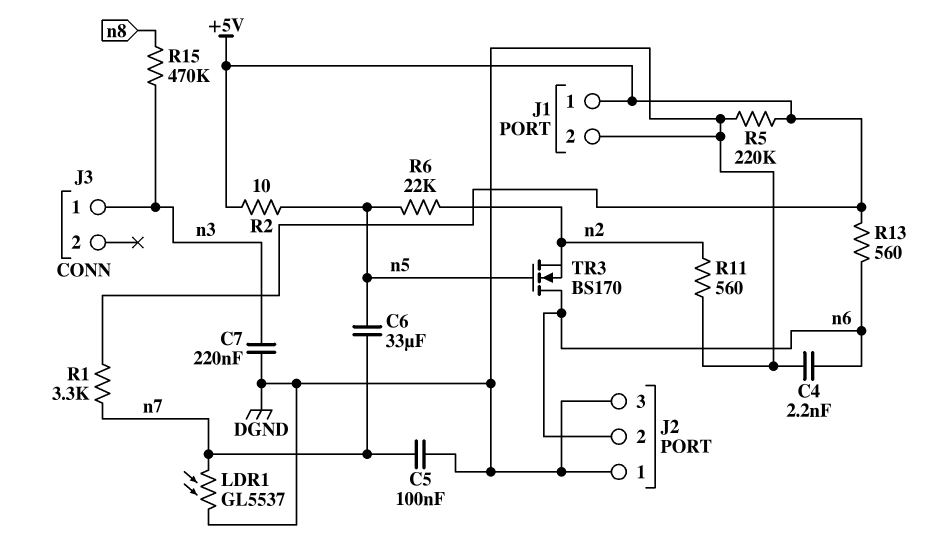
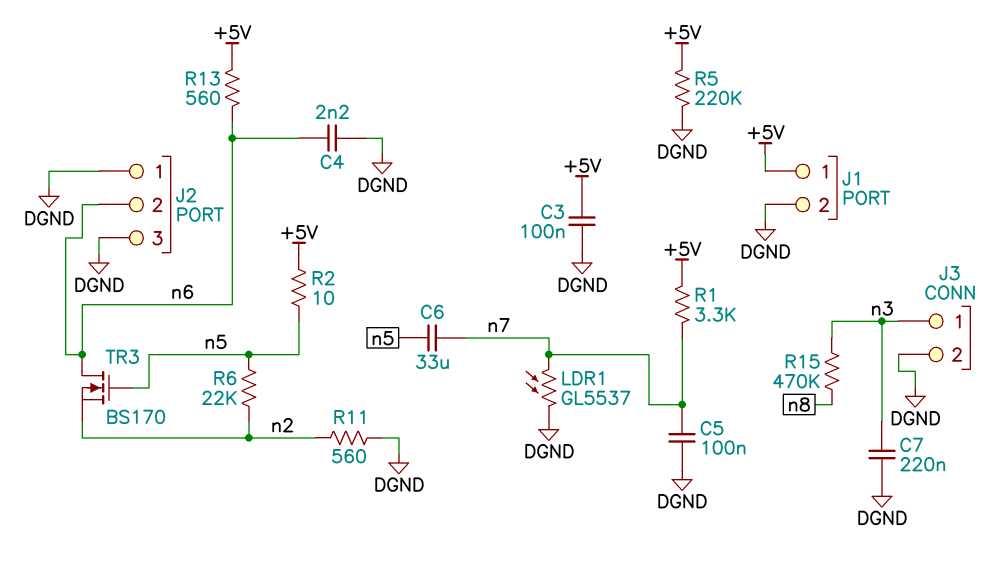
C3: none -> 100nF (+5V, DGND)
J3 pin 2: none -> DGND

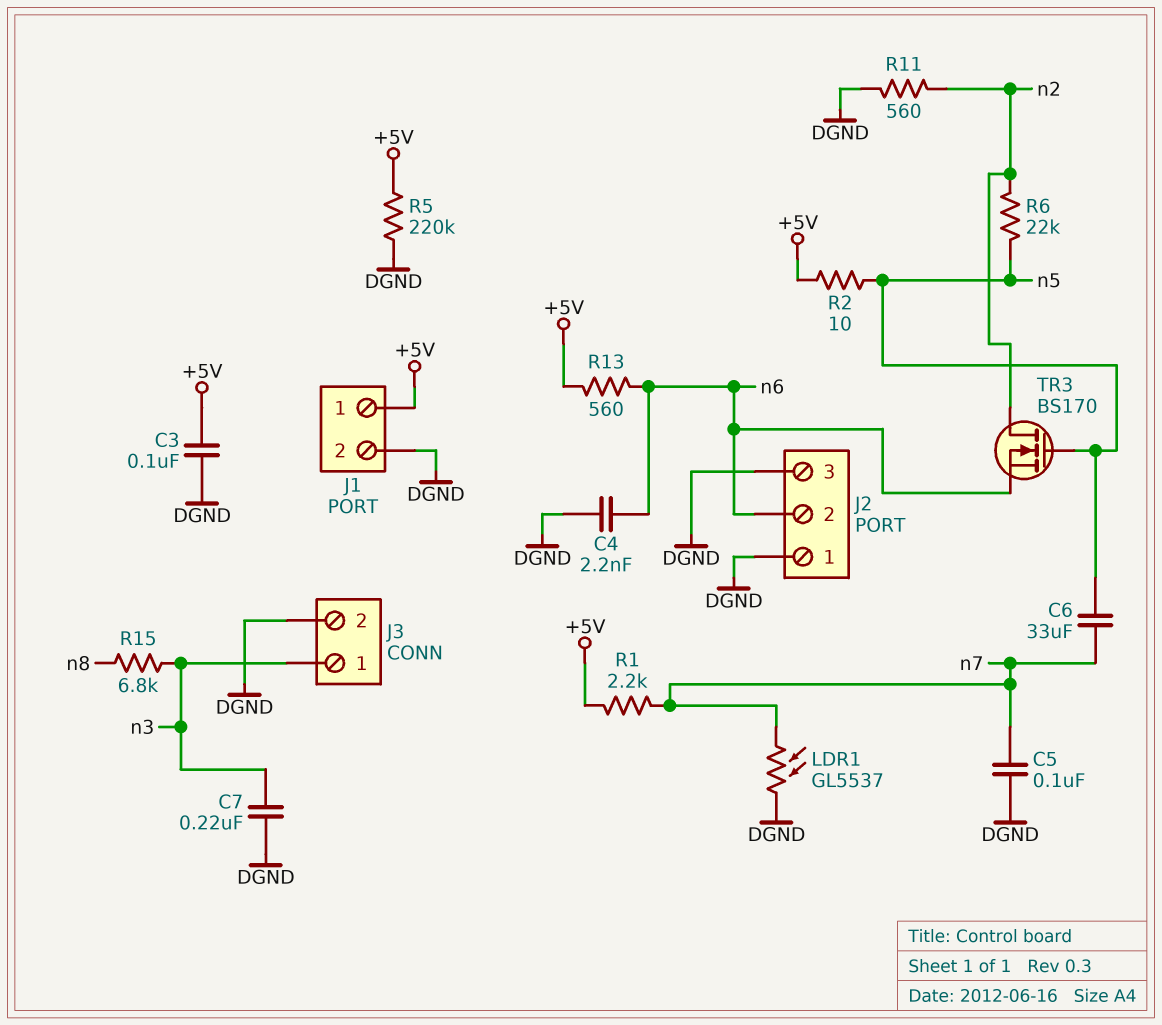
R1: 3.3k (+5V, n7) -> 2.2k (+5V, n7)
R15: 470k (n3, n8) -> 6.8k (n3, n8)
TR3: NMOS BS170 (G n5, D n6, S n2) -> NMOS BS170 (G n5, D n2, S n6)

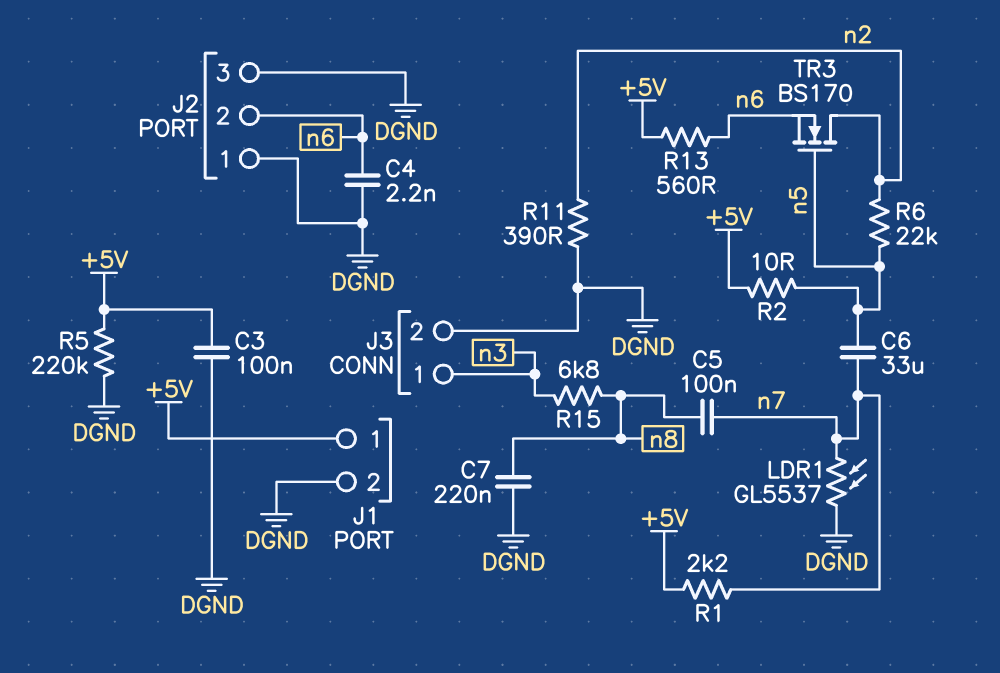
C5: 100nF (DGND, n7) -> 100nF (n7, n8)
C7: 220nF (DGND, n3) -> 220nF (DGND, n8)
R11: 560 (DGND, n2) -> 390 (DGND, n2)

